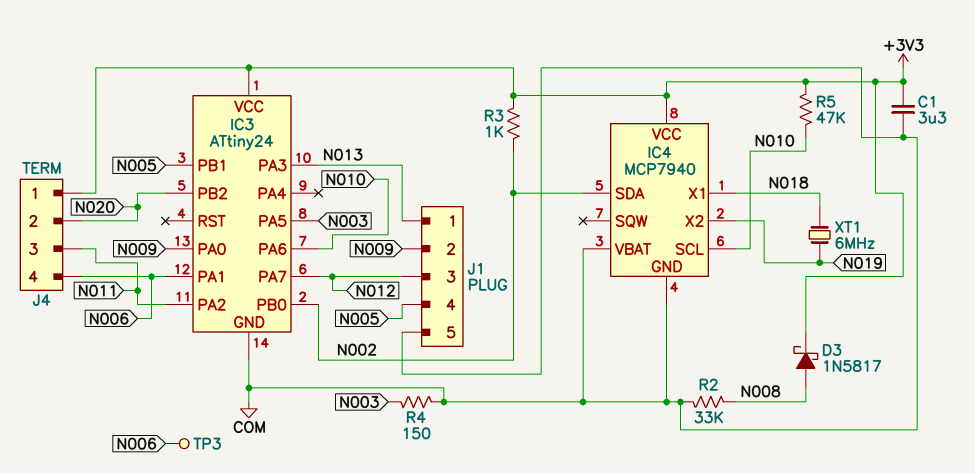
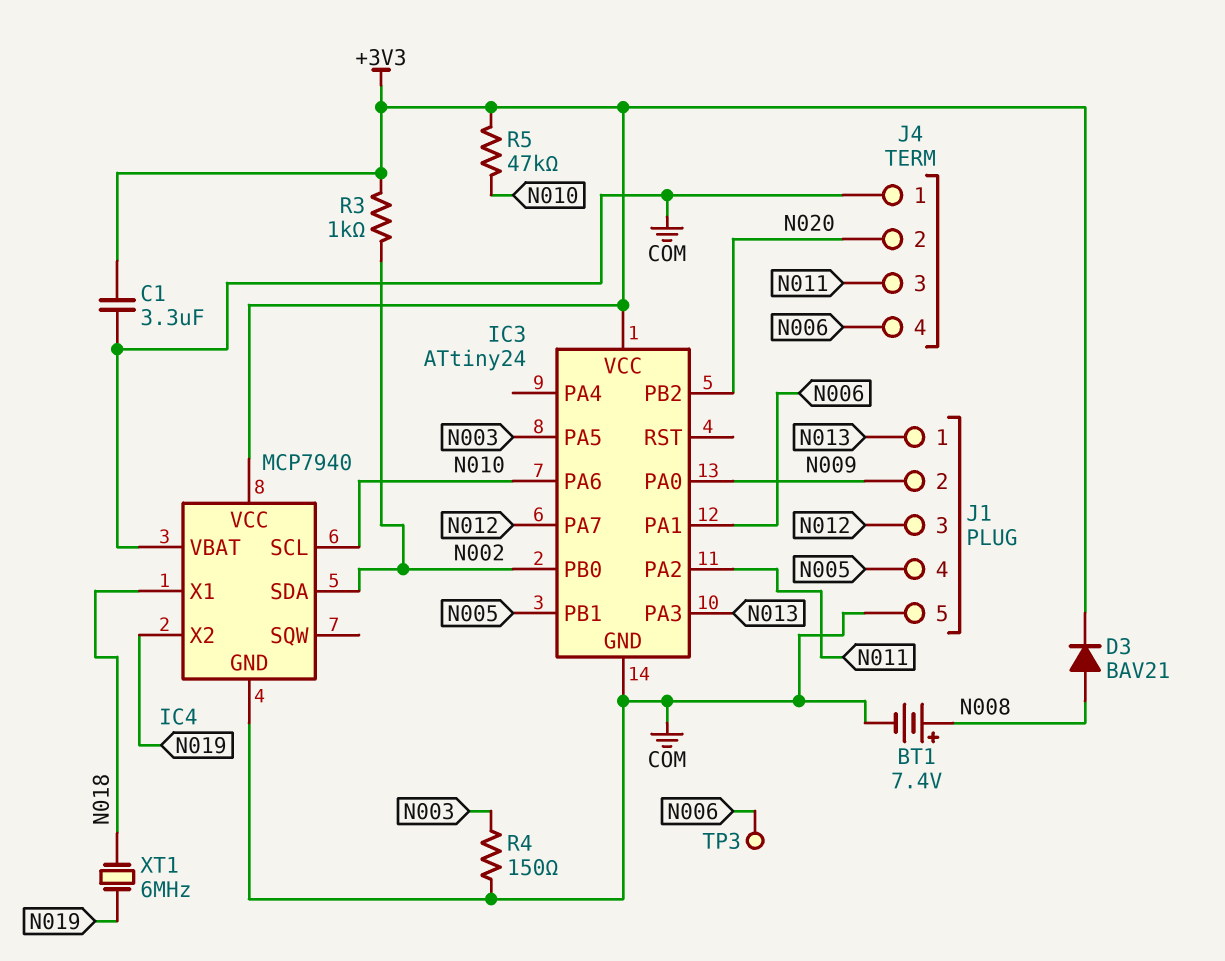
BT1: none -> 7.4V (plus N008, minus COM)
D3: schottky 1N5817 (A N008, K +3V3) -> diode BAV21 (A N008, K +3V3)
J4 pin 1: +3V3 -> COM
R2: 33k (COM, N008) -> none

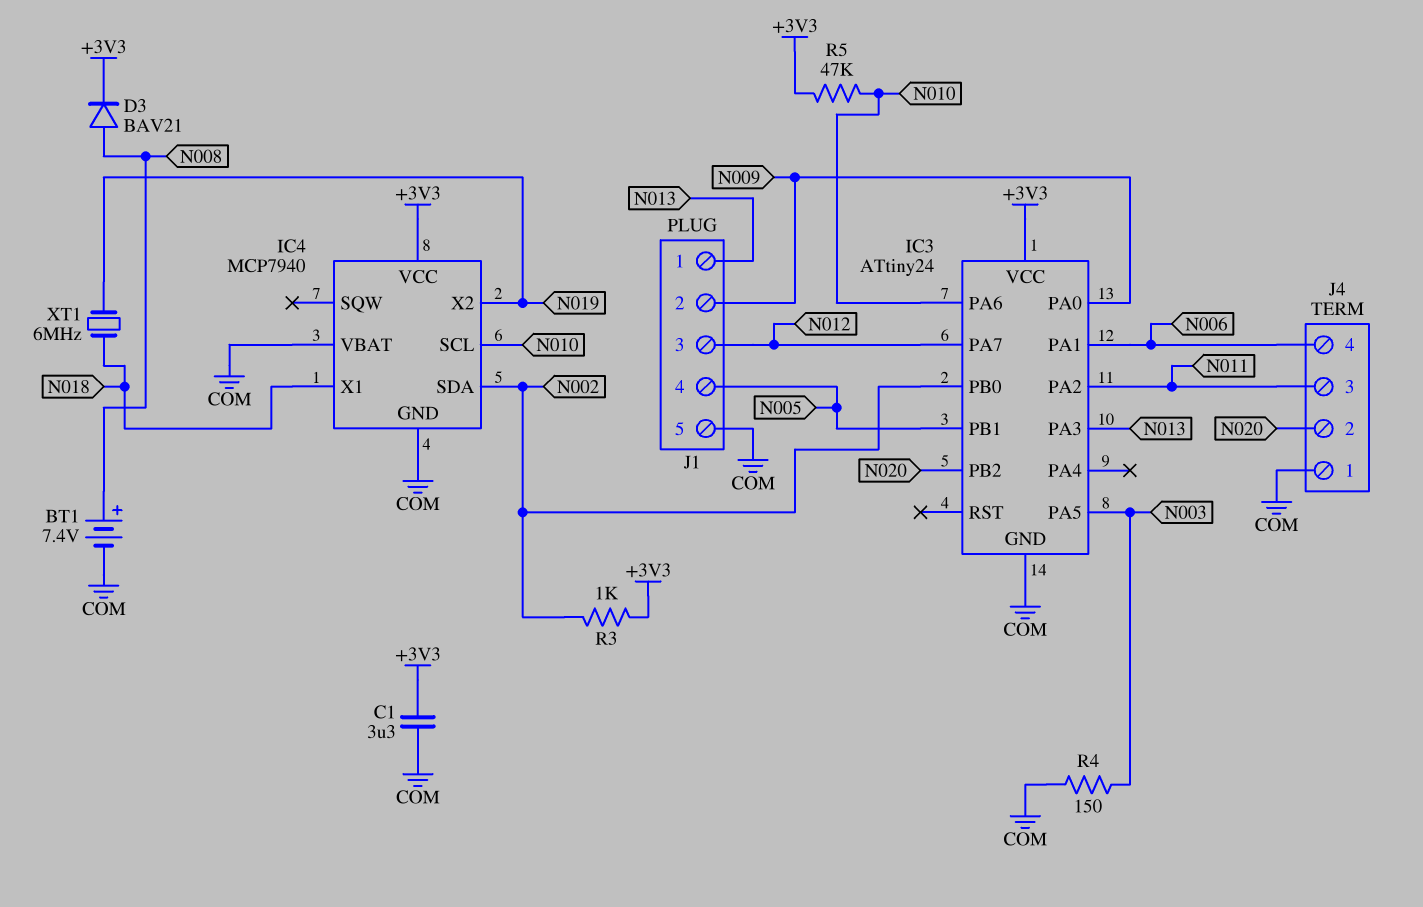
TP3: test point (N006) -> none

